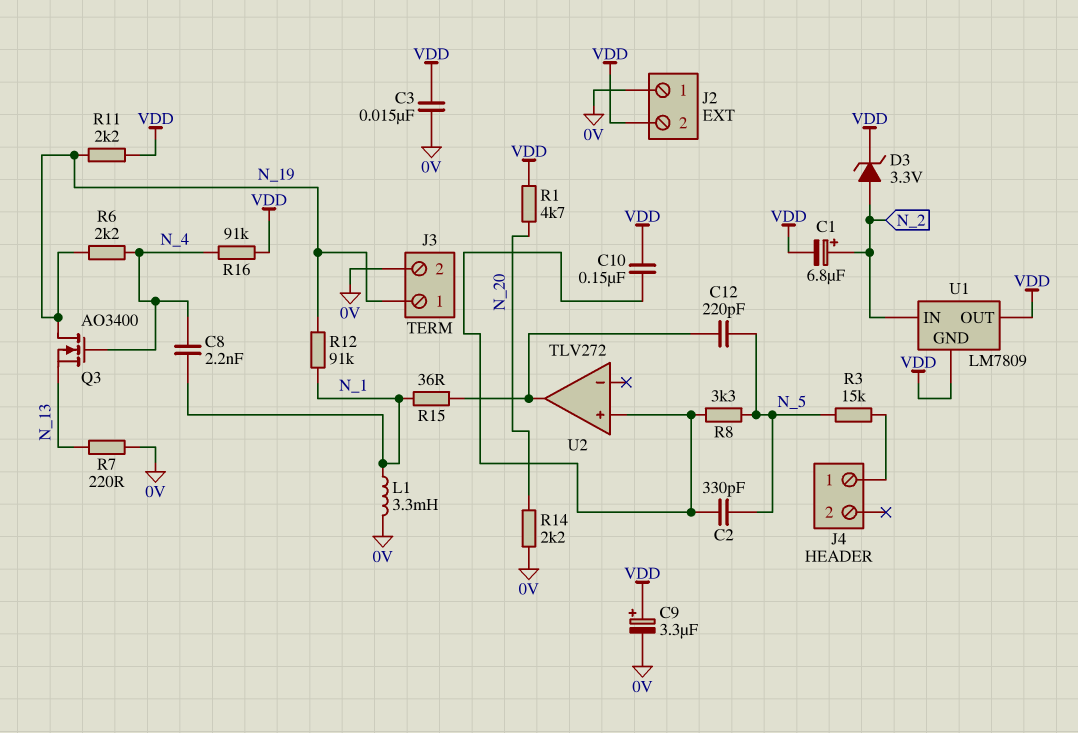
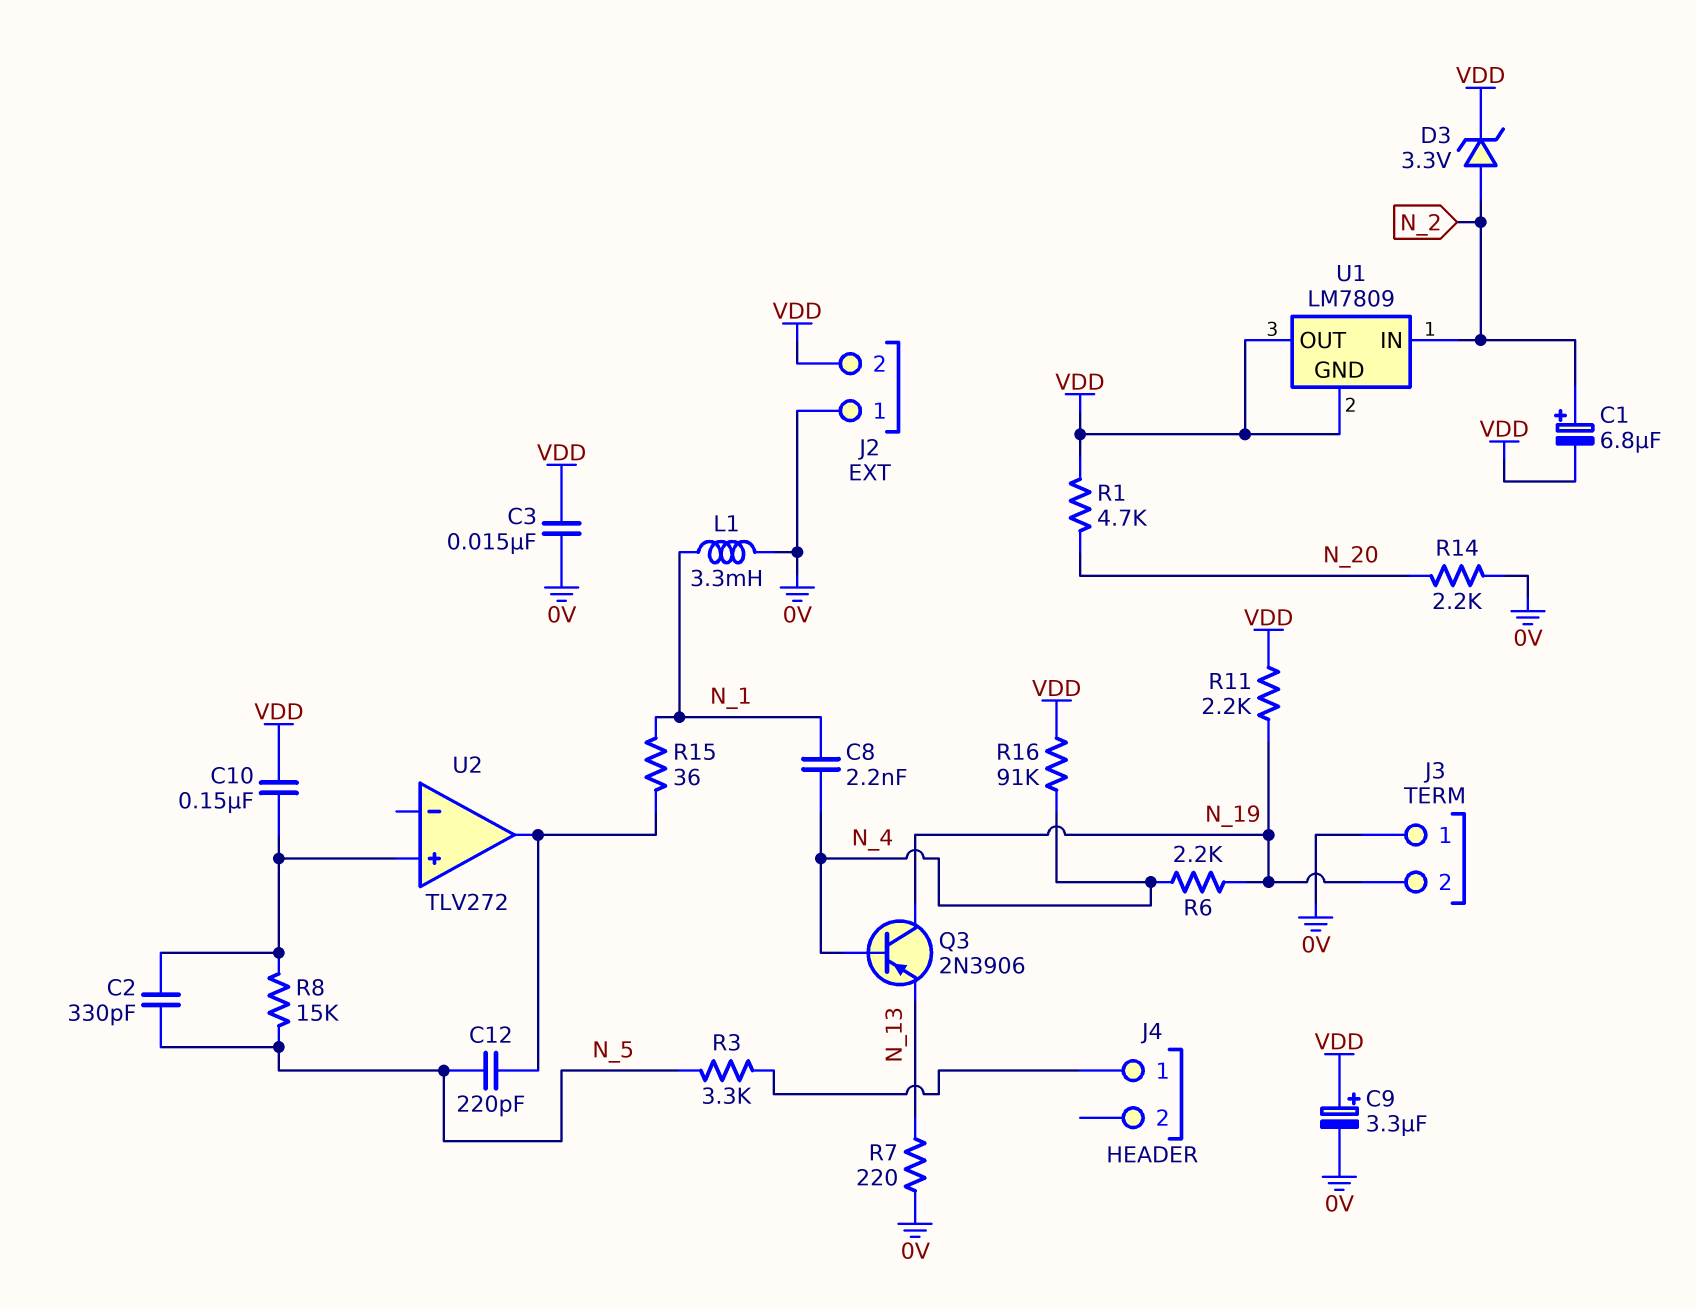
J3 pin 1: N_19 -> 0V
J3 pin 2: 0V -> N_19
Q3: NMOS AO3400 (G N_4, D N_19, S N_13) -> PNP 2N3906 (B N_4, C N_19, E N_13)
R3: 15k (J4/1, N_5) -> 3.3k (J4/1, N_5)
R8: 3.3k (N_5, U2/in+) -> 15k (N_5, U2/in+)
R12: 91k (N_1, N_19) -> none

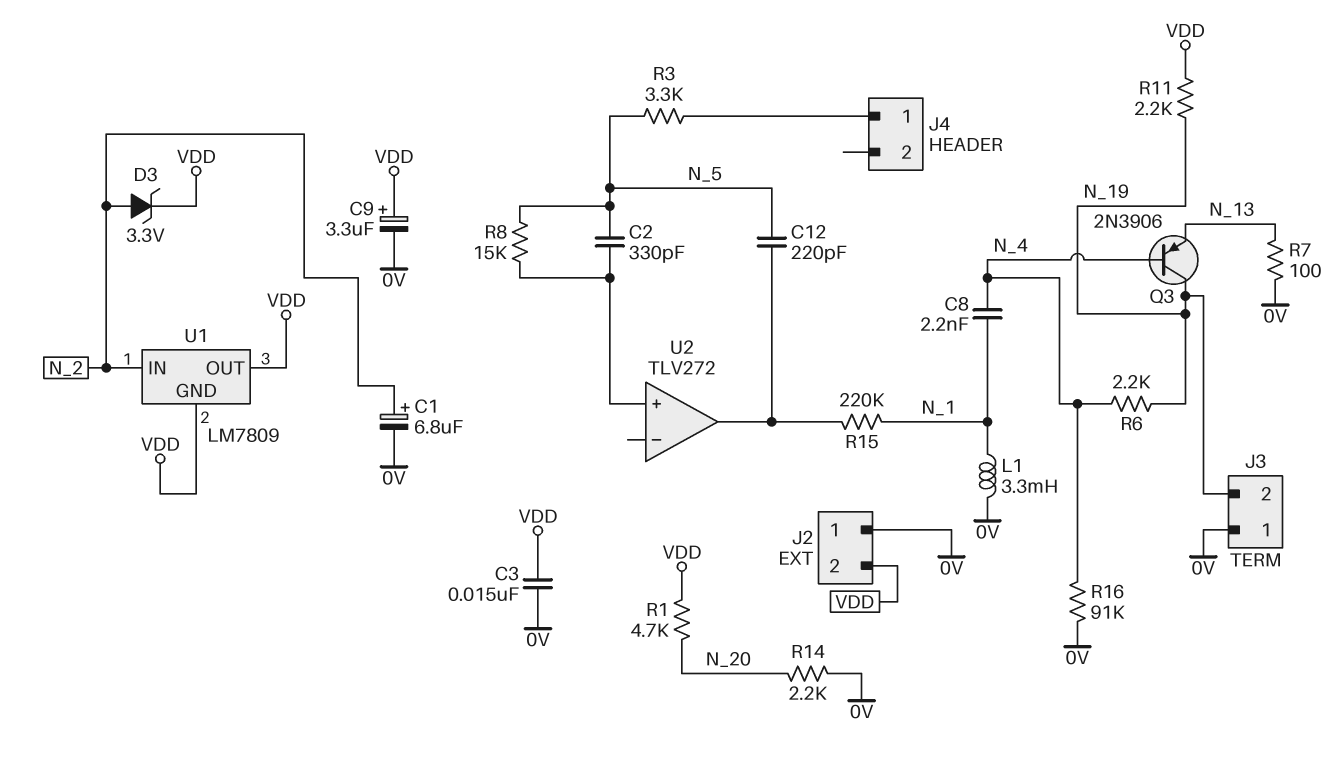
C1: 6.8uF (plus N_2, minus VDD) -> 6.8uF (plus N_2, minus 0V)
C10: 150nF (U2/in+, VDD) -> none
R7: 220 (0V, N_13) -> 100 (0V, N_13)
R15: 36 (N_1, U2/out) -> 220k (N_1, U2/out)
R16: 91k (N_4, VDD) -> 91k (0V, N_4)

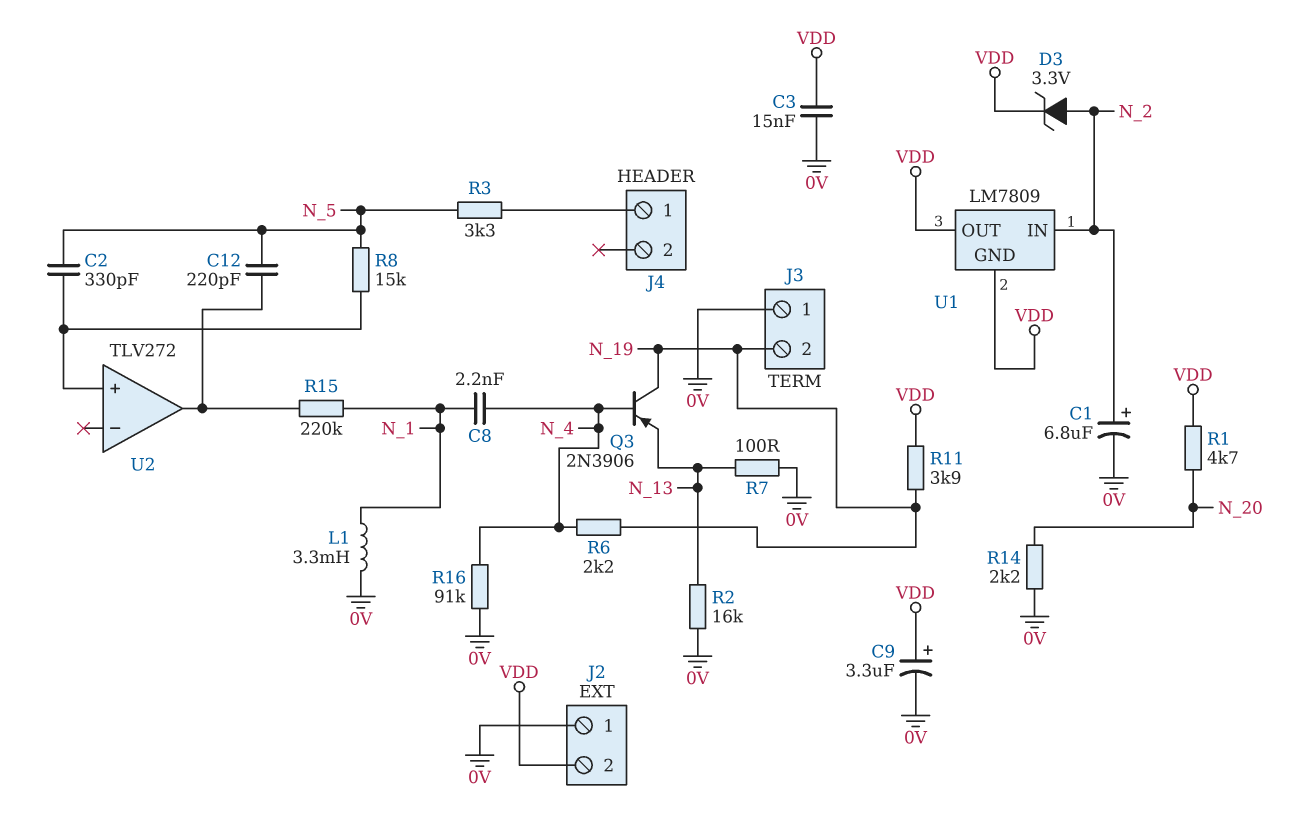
R2: none -> 16k (0V, N_13)
R11: 2.2k (N_19, VDD) -> 3.9k (N_19, VDD)

